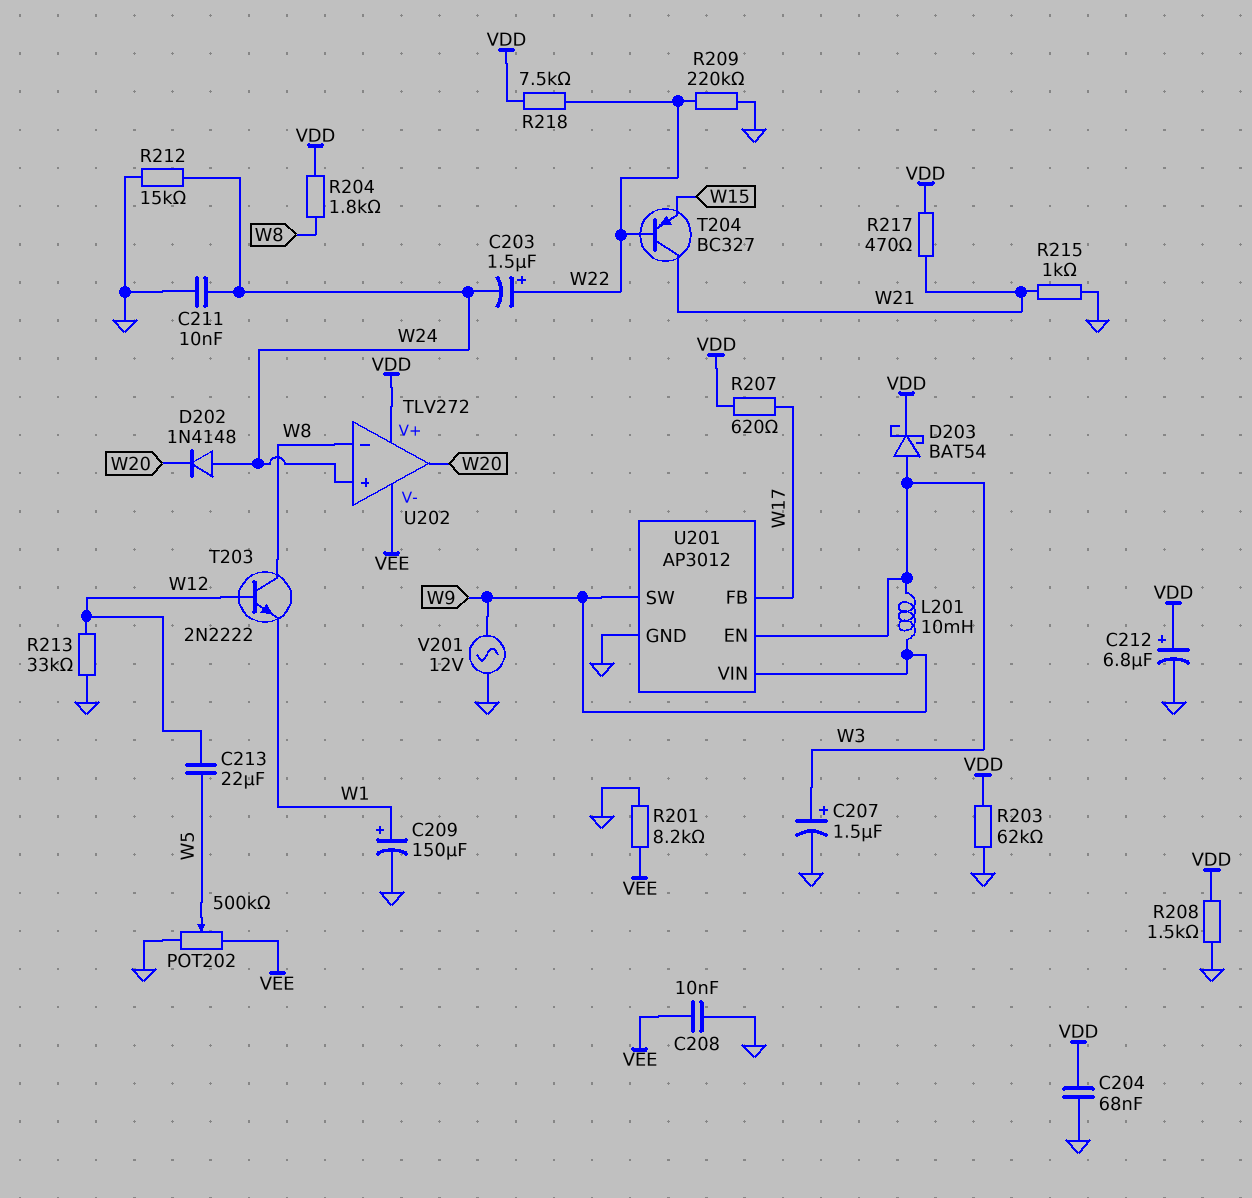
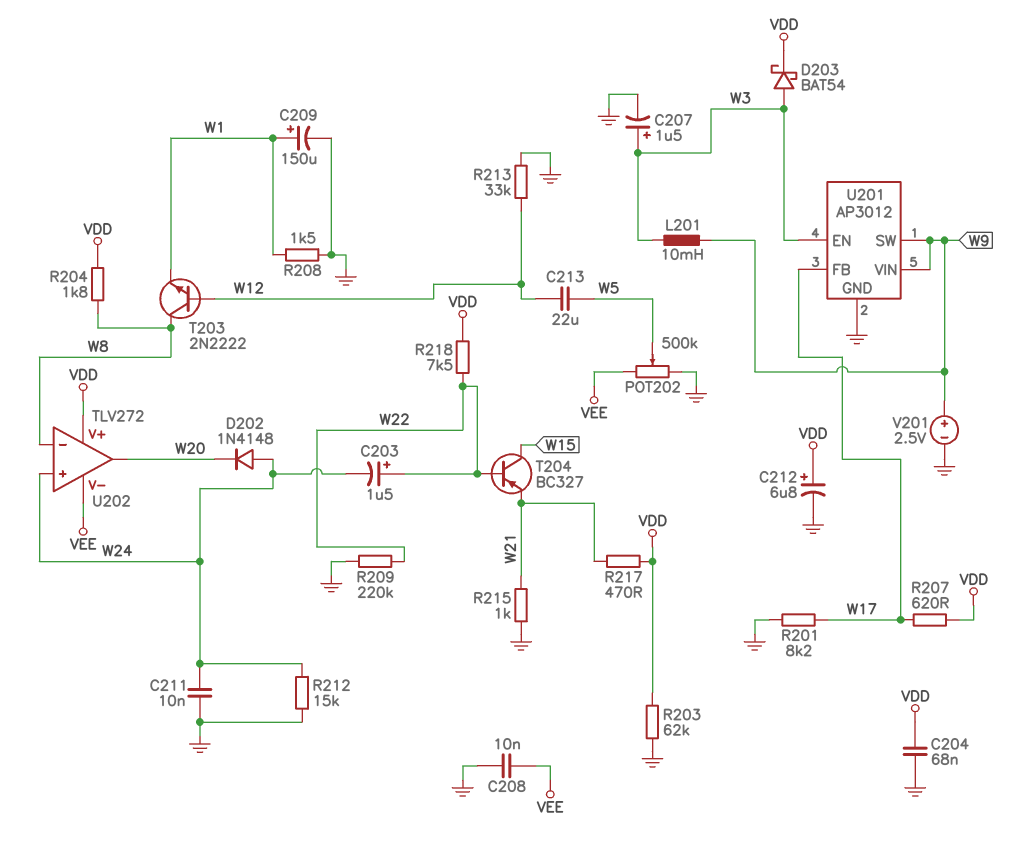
R201: 8.2k (GND, VEE) -> 8.2k (GND, W17)
R208: 1.5k (GND, VDD) -> 1.5k (GND, W1)
T204: PNP BC327 (B W22, C W21, E W15) -> PNP BC327 (B W22, C W15, E W21)
V201: AC 12V (GND, W9) -> 2.5V (plus W9, minus GND)

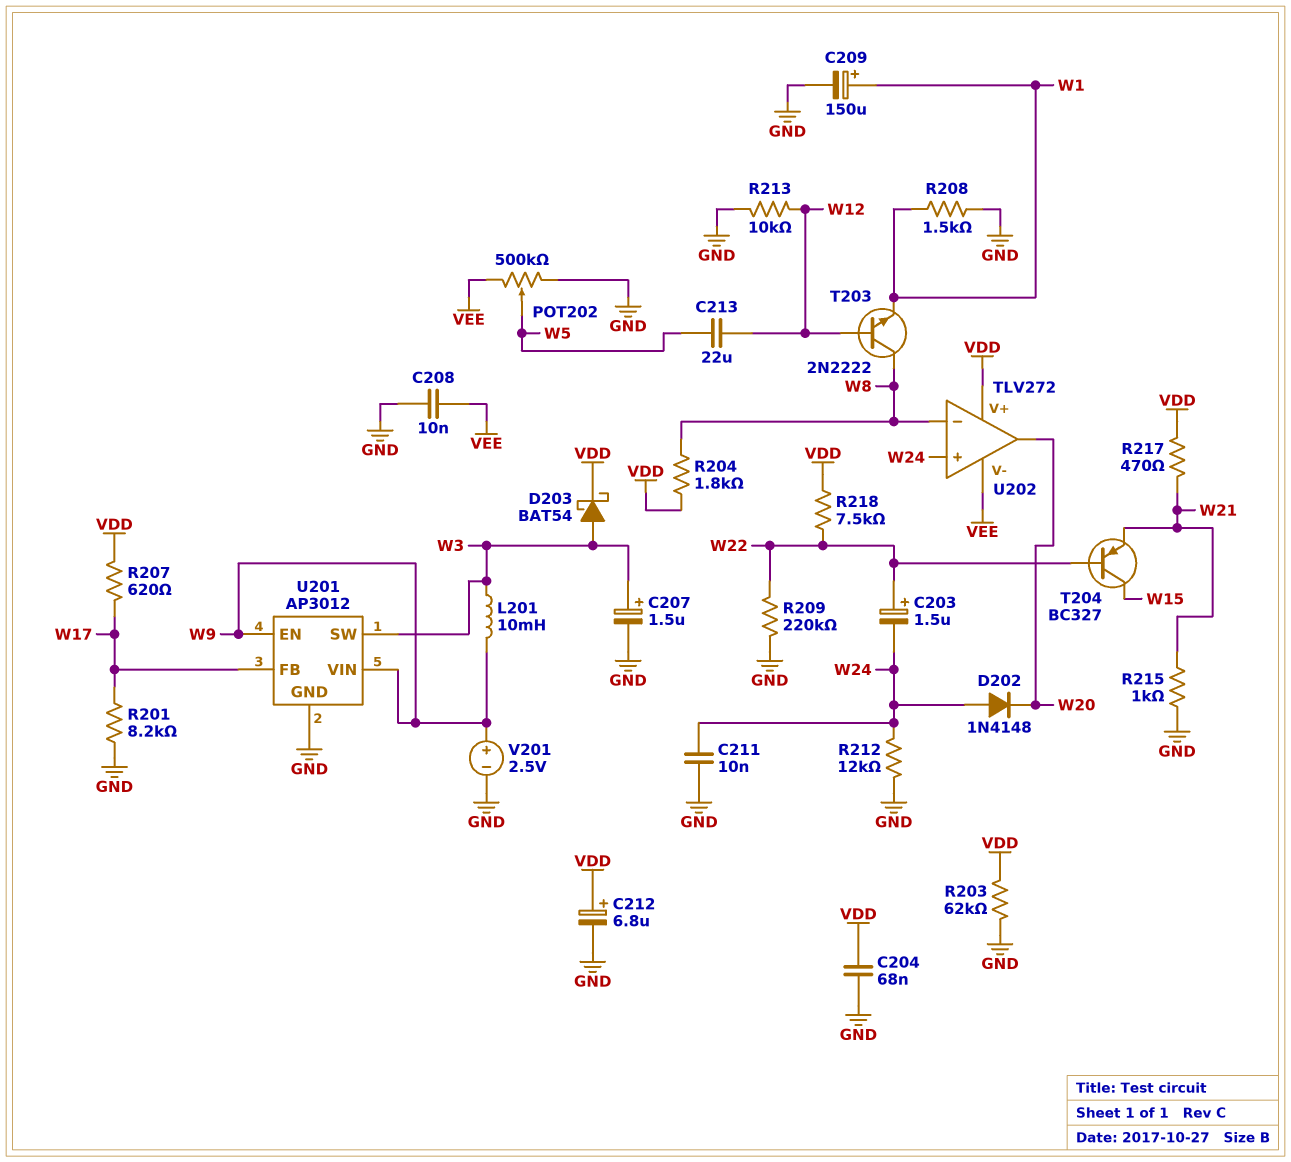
R212: 15k (GND, W24) -> 12k (GND, W24)
R213: 33k (GND, W12) -> 10k (GND, W12)
U201 pin EN: W3 -> W9
U201 pin SW: W9 -> W3

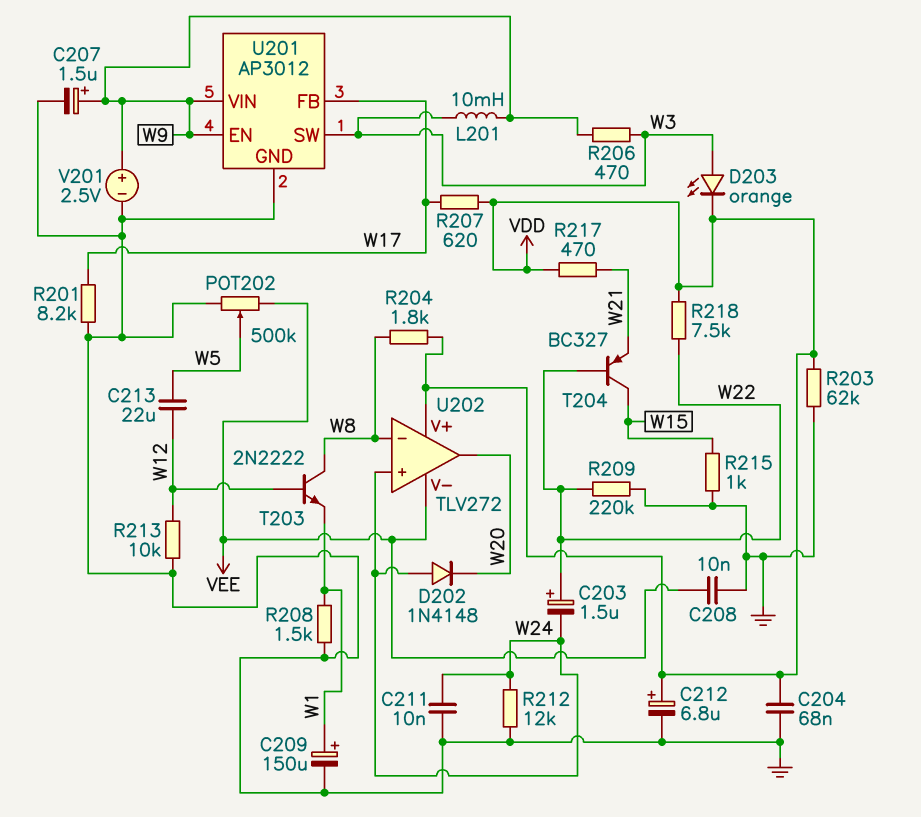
C207: 1.5uF (plus W3, minus GND) -> 1.5uF (plus W9, minus GND)
D203: schottky BAT54 (A W3, K VDD) -> LED orange (A W3, K VDD)
R206: none -> 470 (W3, W9)
R215: 1k (GND, W21) -> 1k (GND, W15)

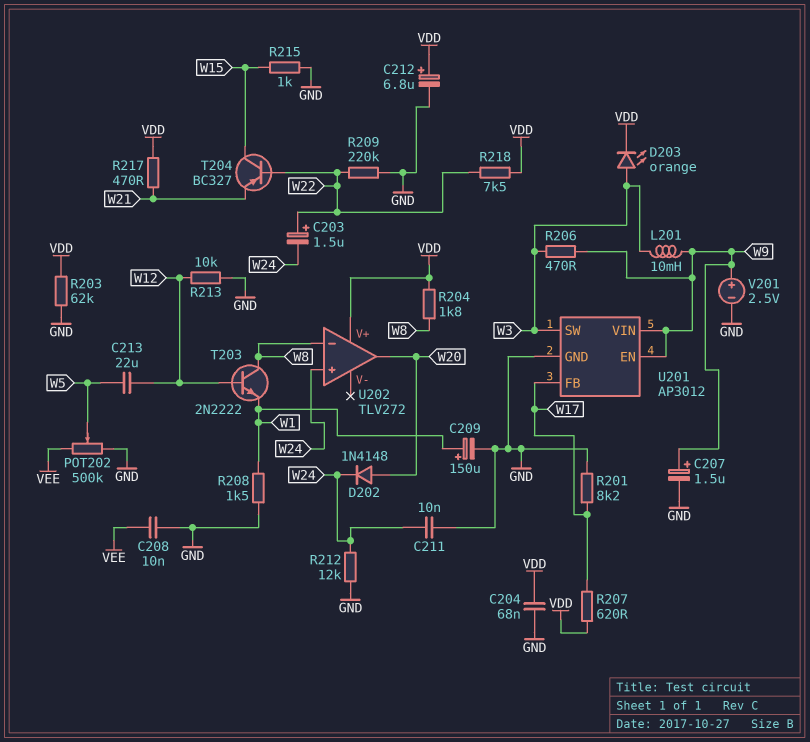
D202: diode 1N4148 (A W24, K W20) -> diode 1N4148 (A W20, K W24)
U202 pin V-: VEE -> none

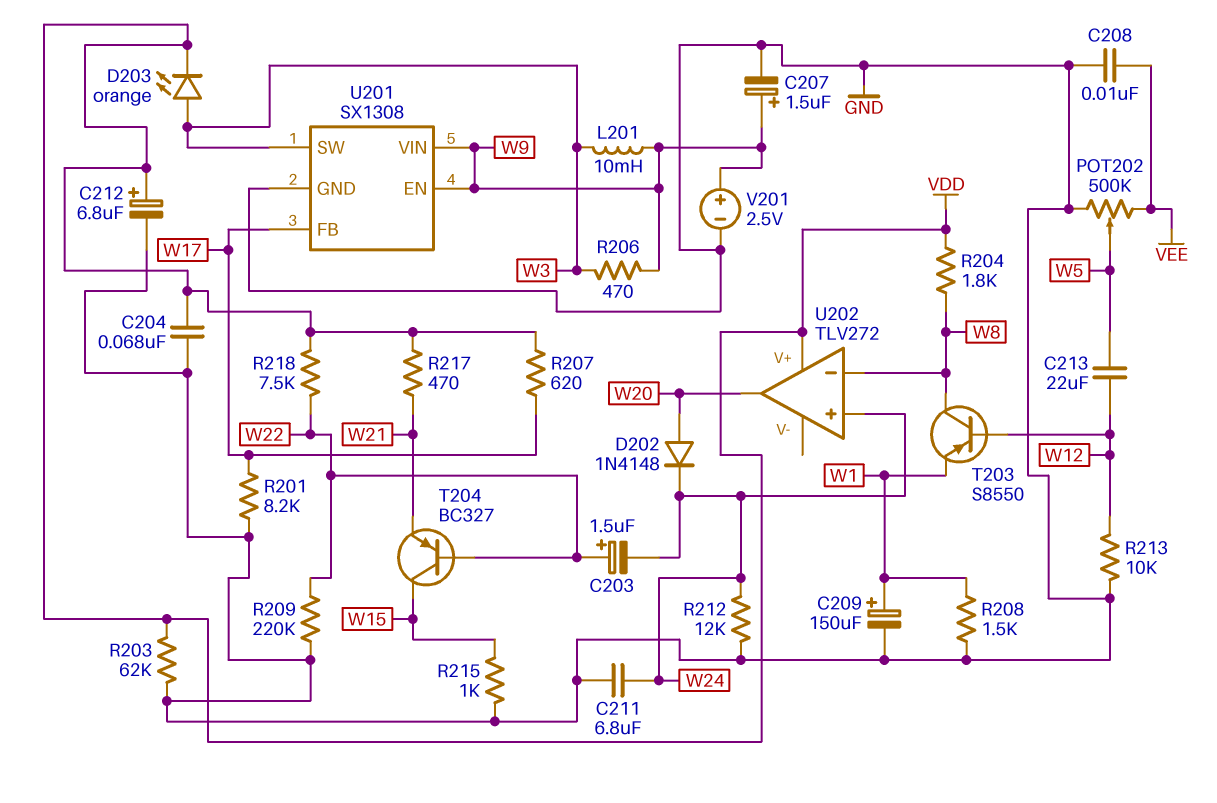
C211: 10nF (GND, W24) -> 6.8uF (GND, W24)
T203: NPN 2N2222 (B W12, C W8, E W1) -> PNP S8550 (B W12, C W8, E W1)
U201: AP3012 -> SX1308

